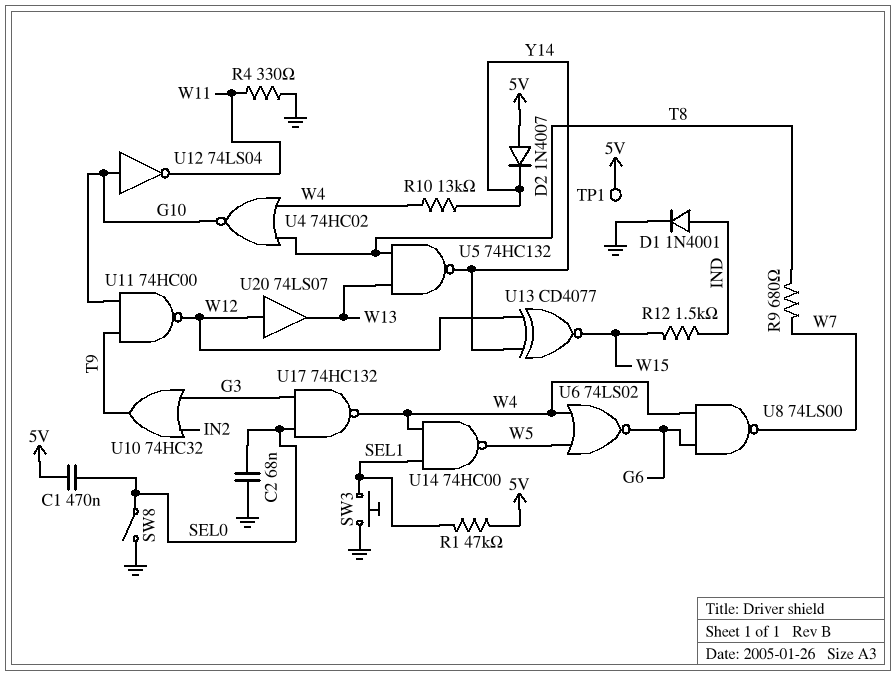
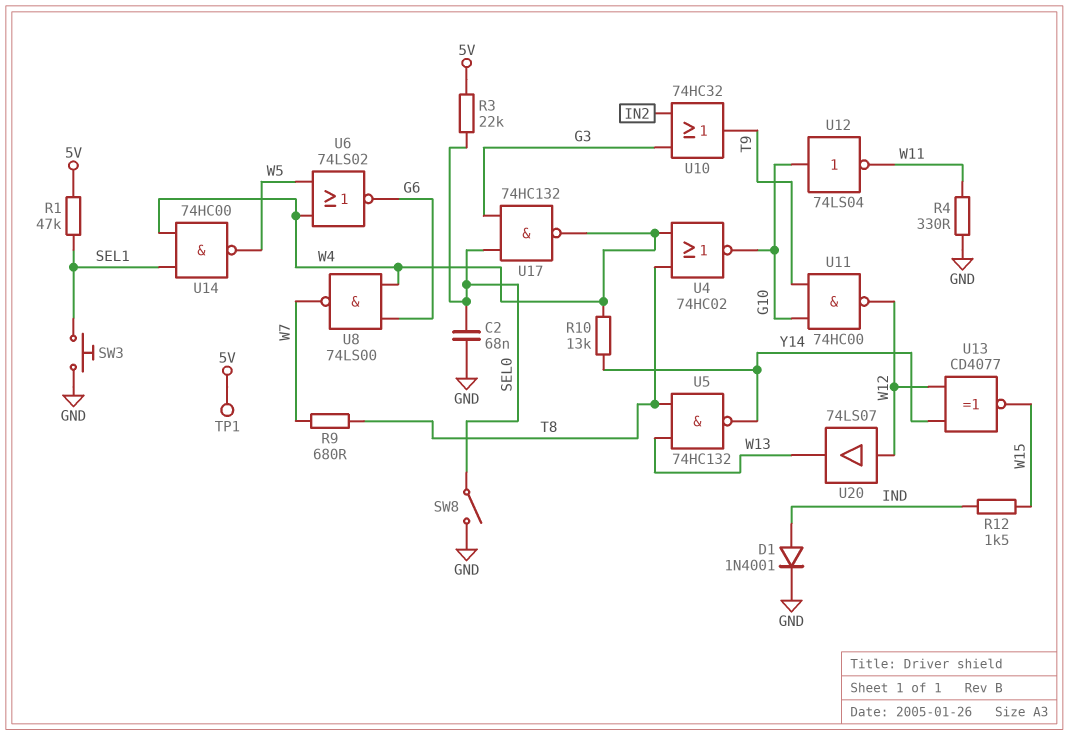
C1: 470nF (5V, SEL0) -> none
D2: diode 1N4007 (A 5V, K Y14) -> none
R3: none -> 22k (5V, SEL0)

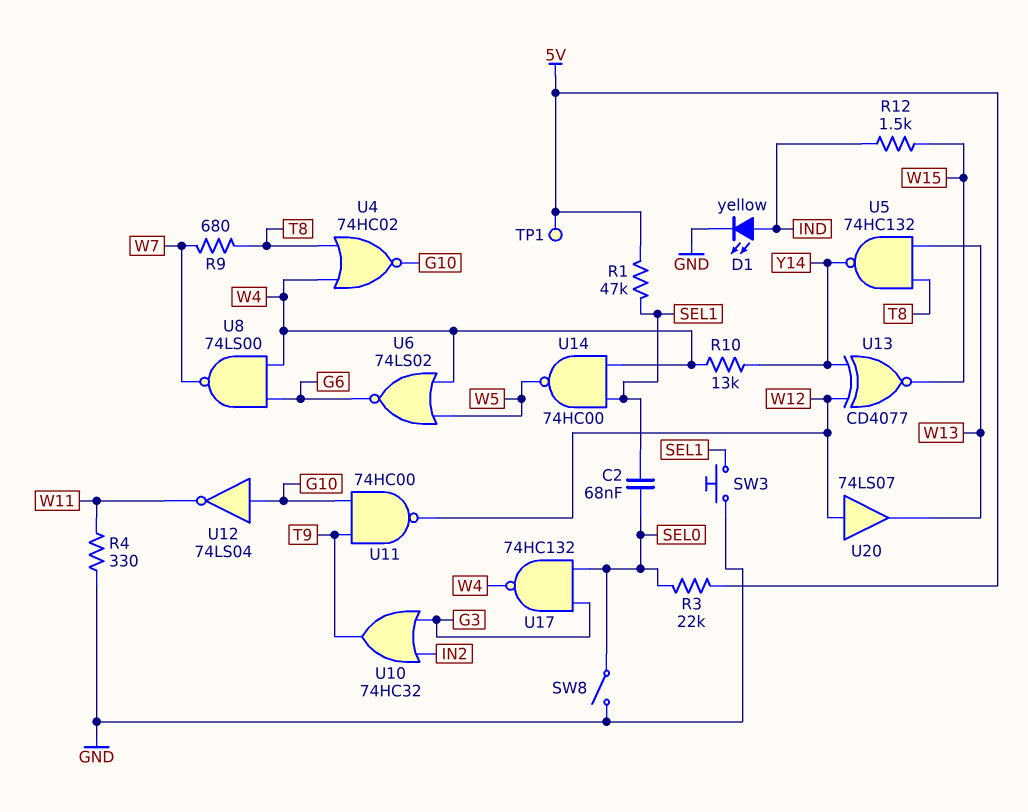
C2: 68nF (GND, SEL0) -> 68nF (SEL0, SEL1)
D1: diode 1N4001 (A IND, K GND) -> LED yellow (A IND, K GND)

